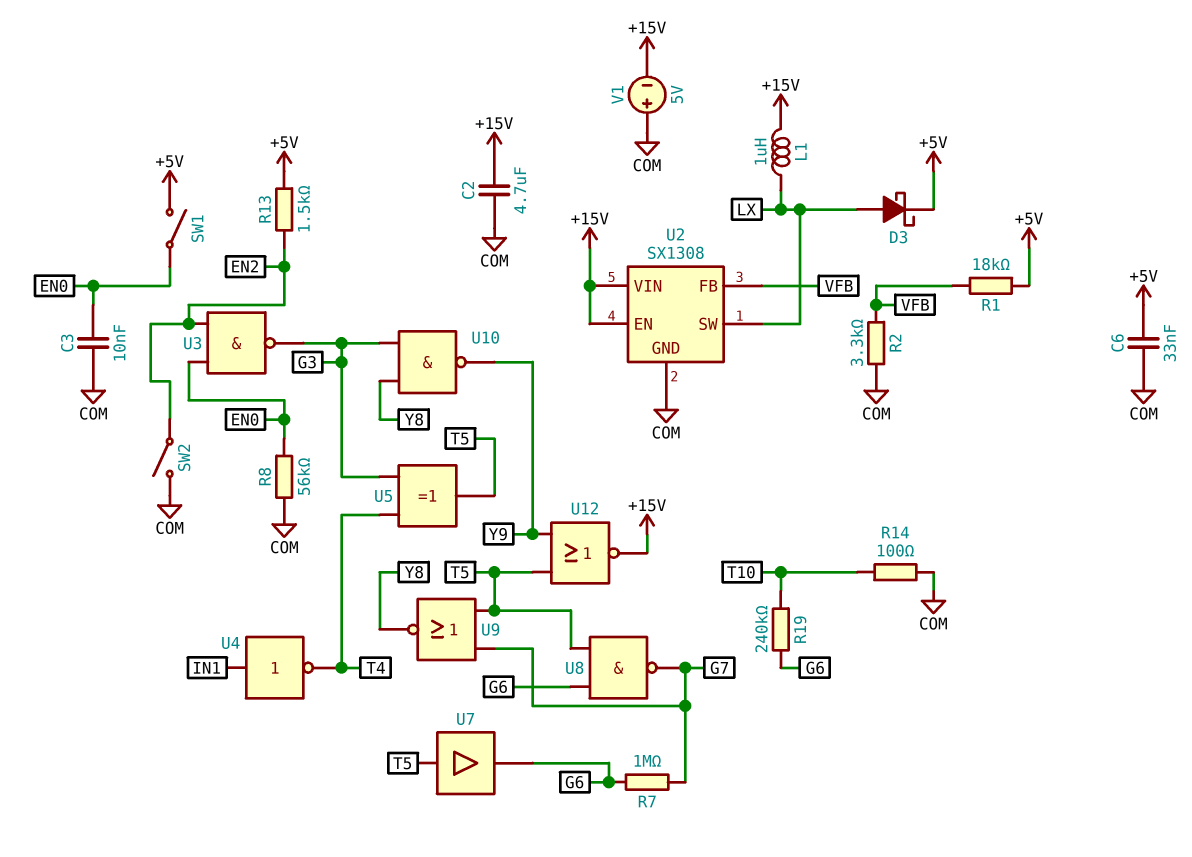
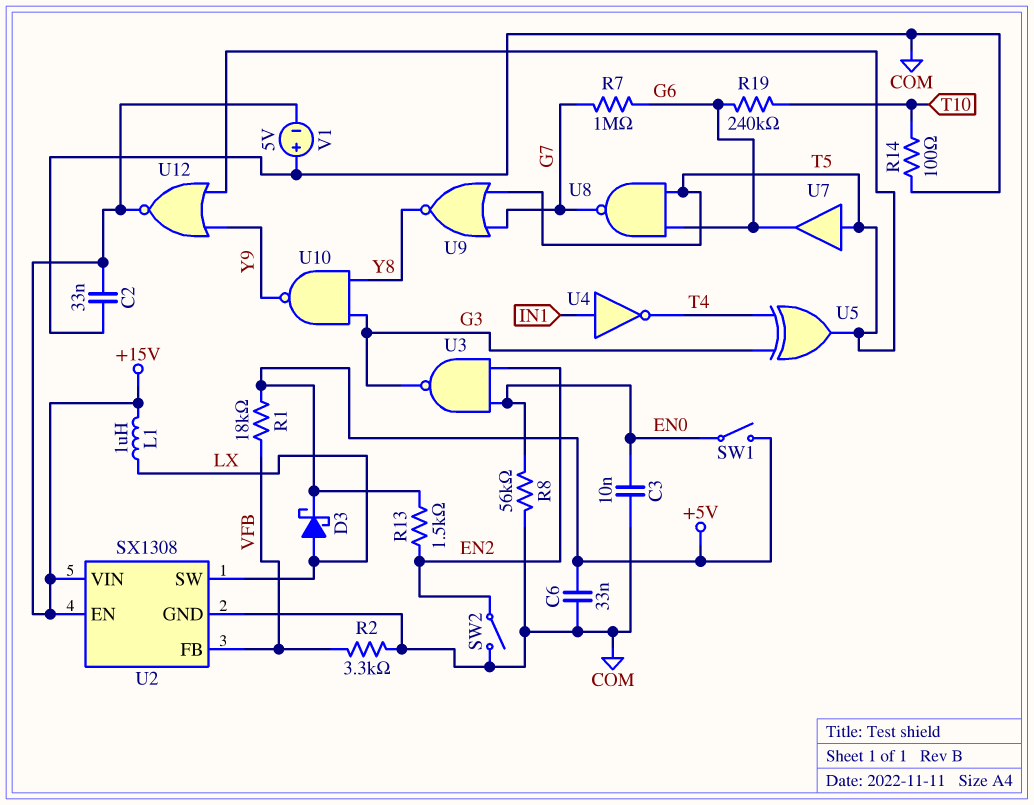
C2: 4.7uF (+15V, COM) -> 33nF (+15V, COM)

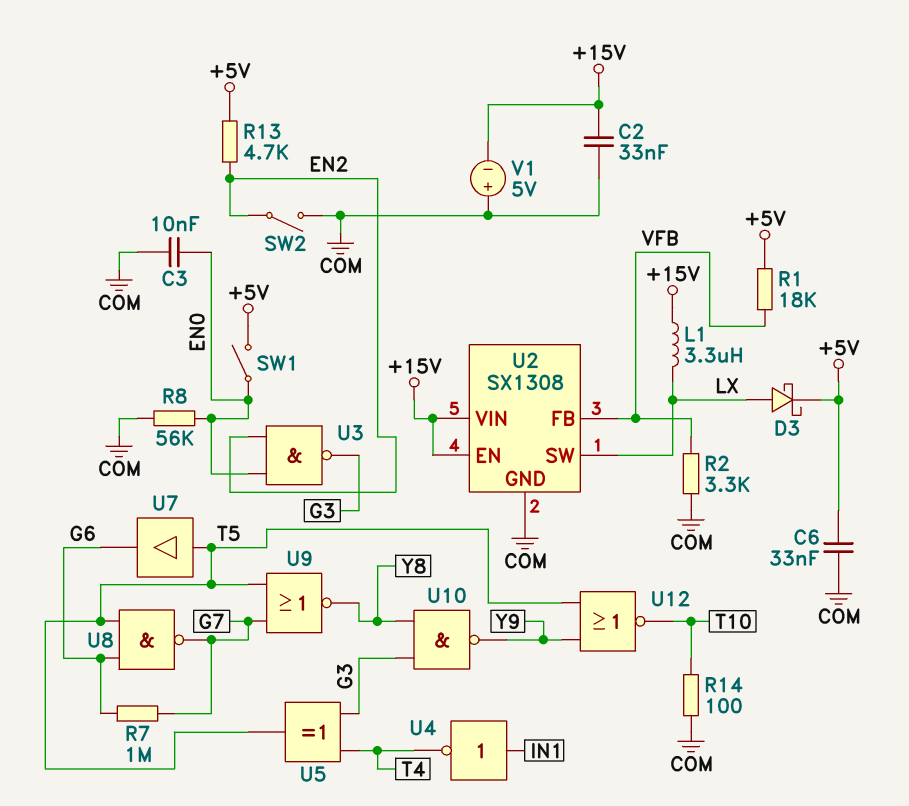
L1: 1uH (+15V, LX) -> 3.3uH (+15V, LX)
R13: 1.5k (+5V, EN2) -> 4.7k (+5V, EN2)
R19: 240k (G6, T10) -> none
U12: NOR (in T5, in Y9, out +15V) -> NOR (in T5, in Y9, out T10)

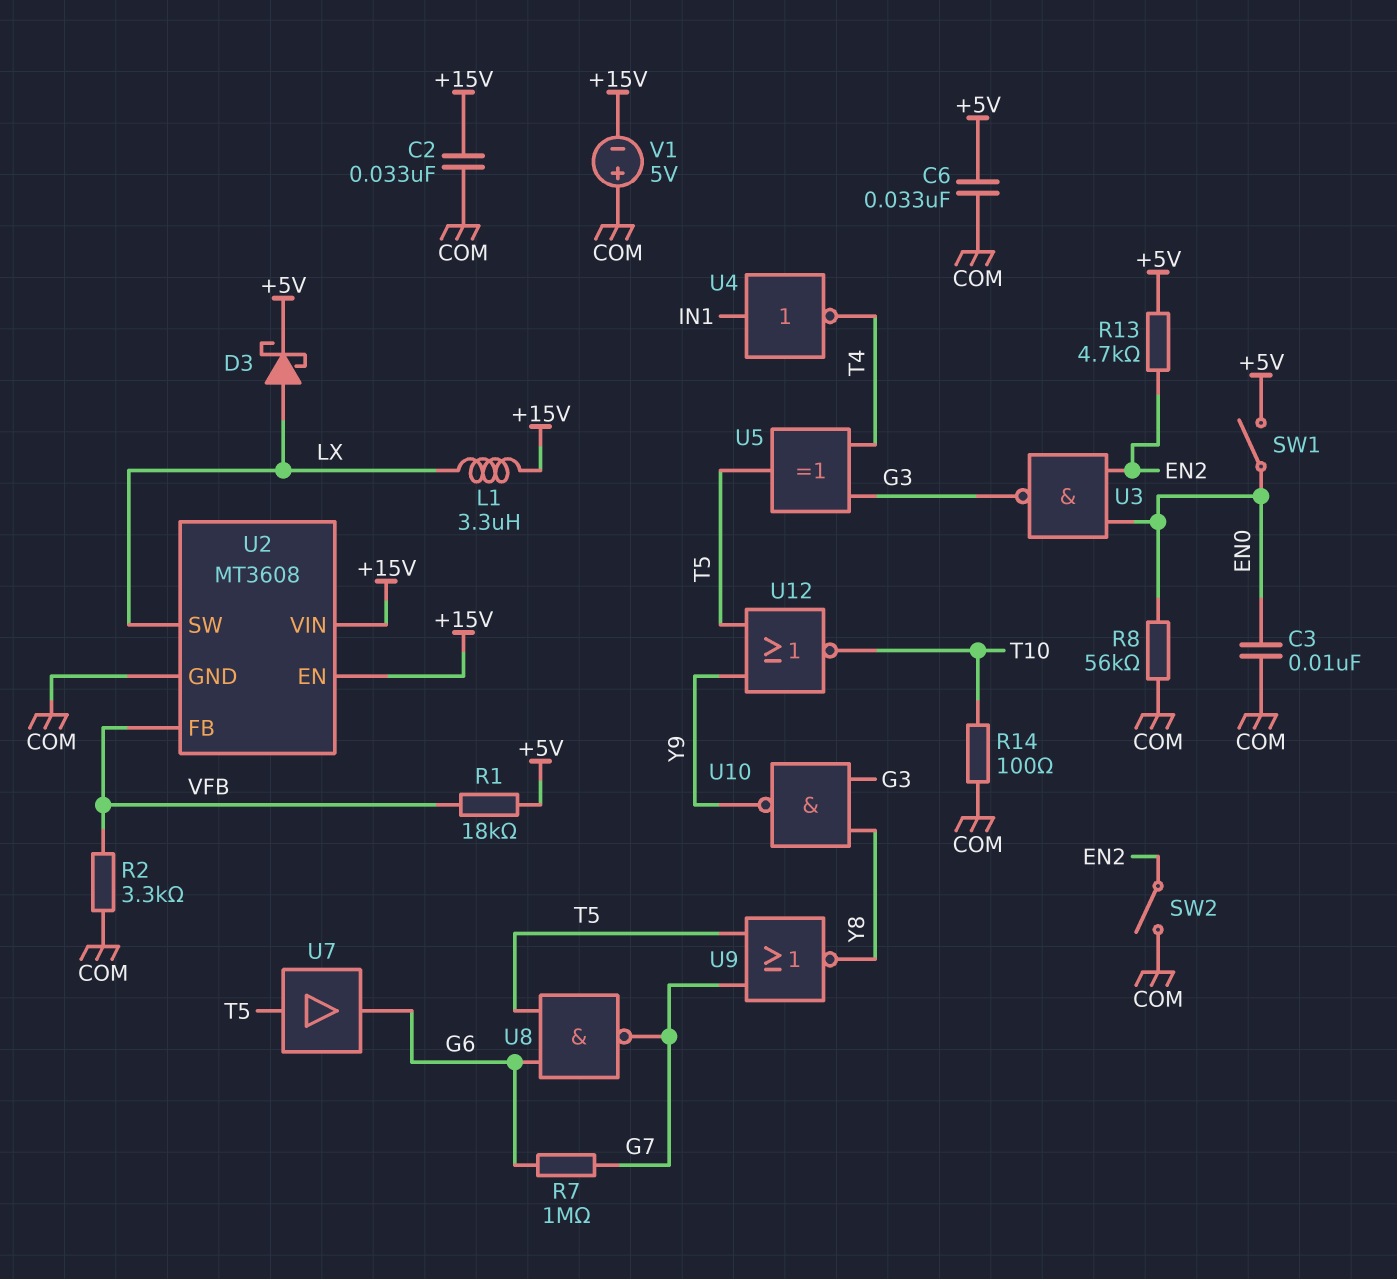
U2: SX1308 -> MT3608

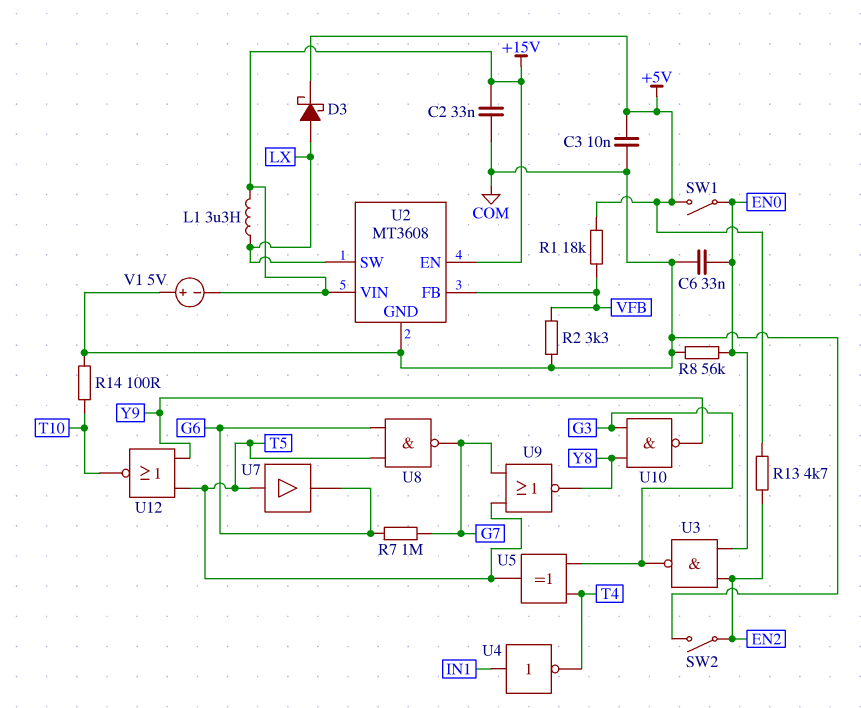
C3: 10nF (COM, EN0) -> 10nF (+5V, COM)
C6: 33nF (+5V, COM) -> 33nF (COM, EN0)

